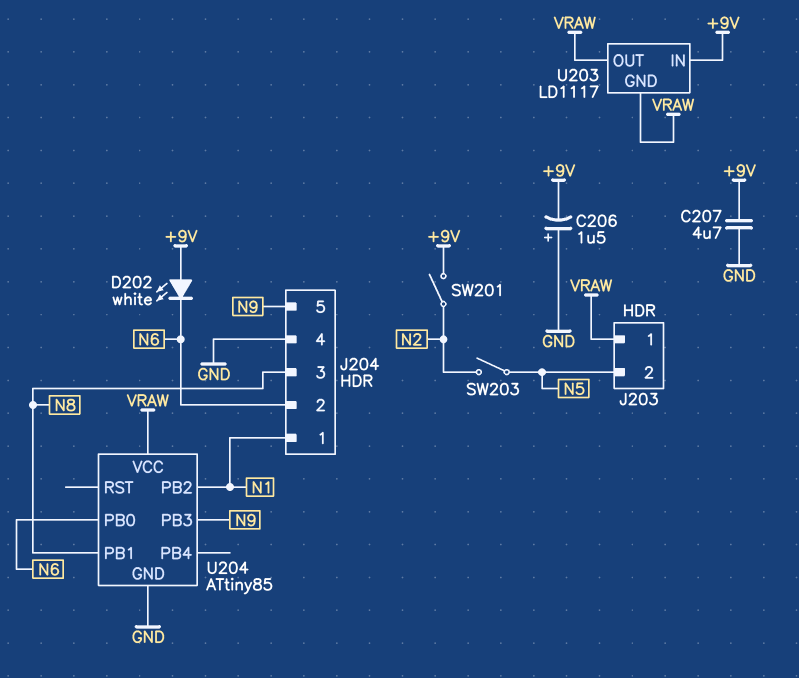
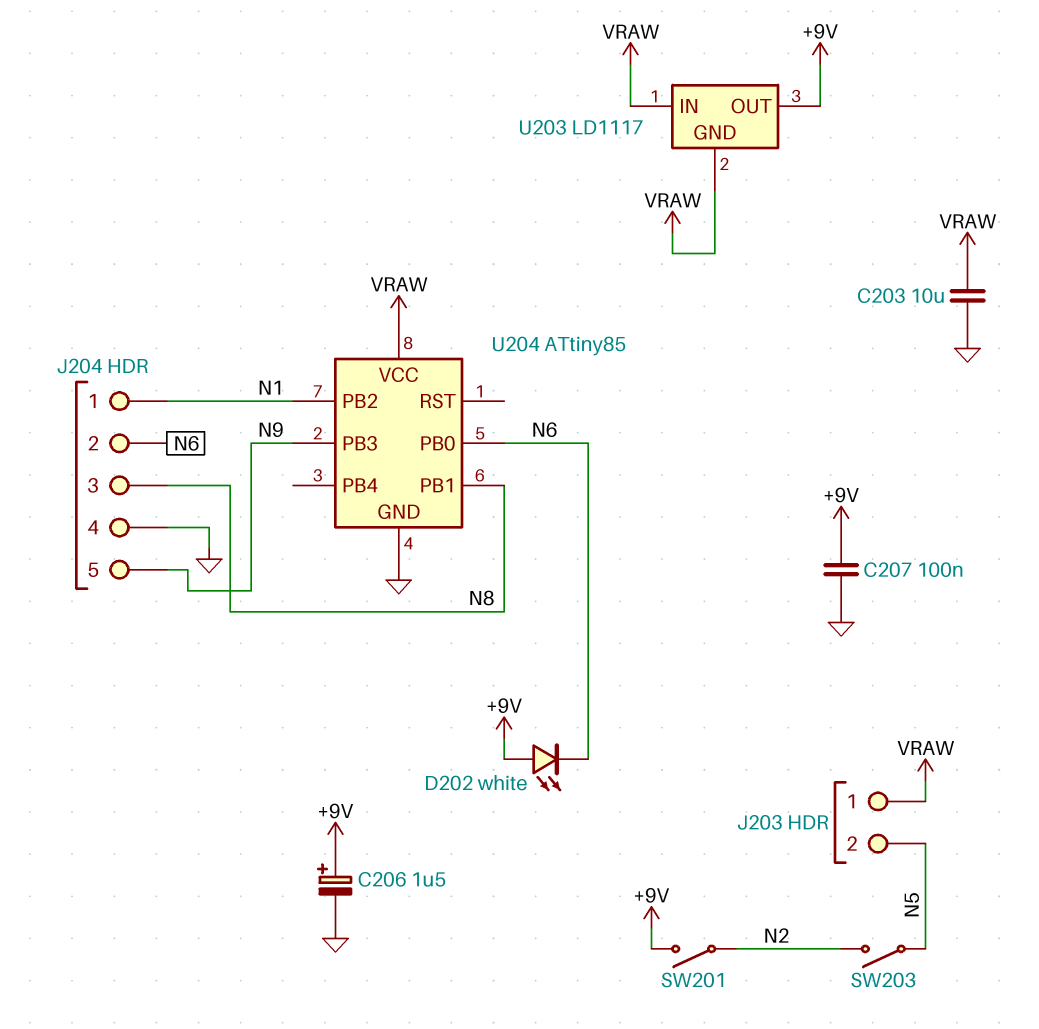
C203: none -> 10uF (GND, VRAW)
C206: 1.5uF (plus GND, minus +9V) -> 1.5uF (plus +9V, minus GND)
C207: 4.7uF (+9V, GND) -> 100nF (+9V, GND)
U203 pin IN: +9V -> VRAW
U203 pin OUT: VRAW -> +9V

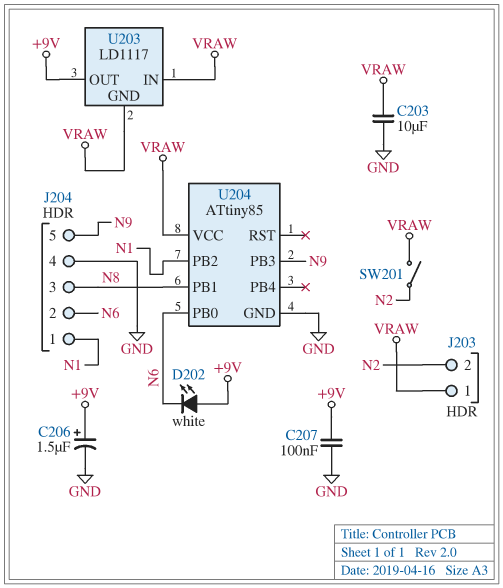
J203 pin 2: N5 -> N2
SW201: switch (+9V, N2) -> switch (N2, VRAW)
SW203: switch (N2, N5) -> none

